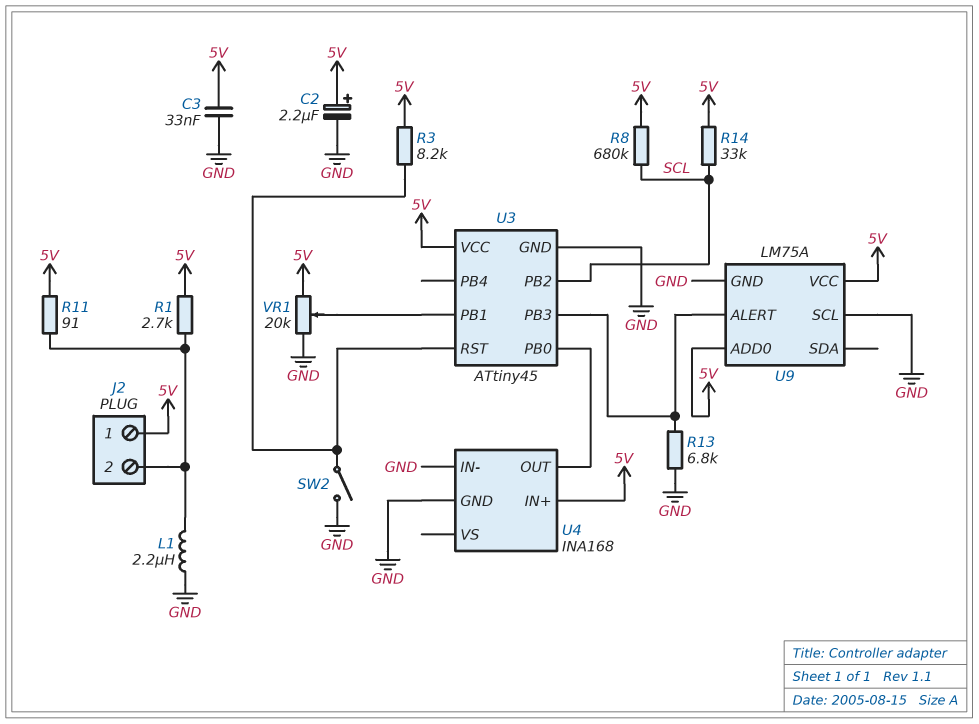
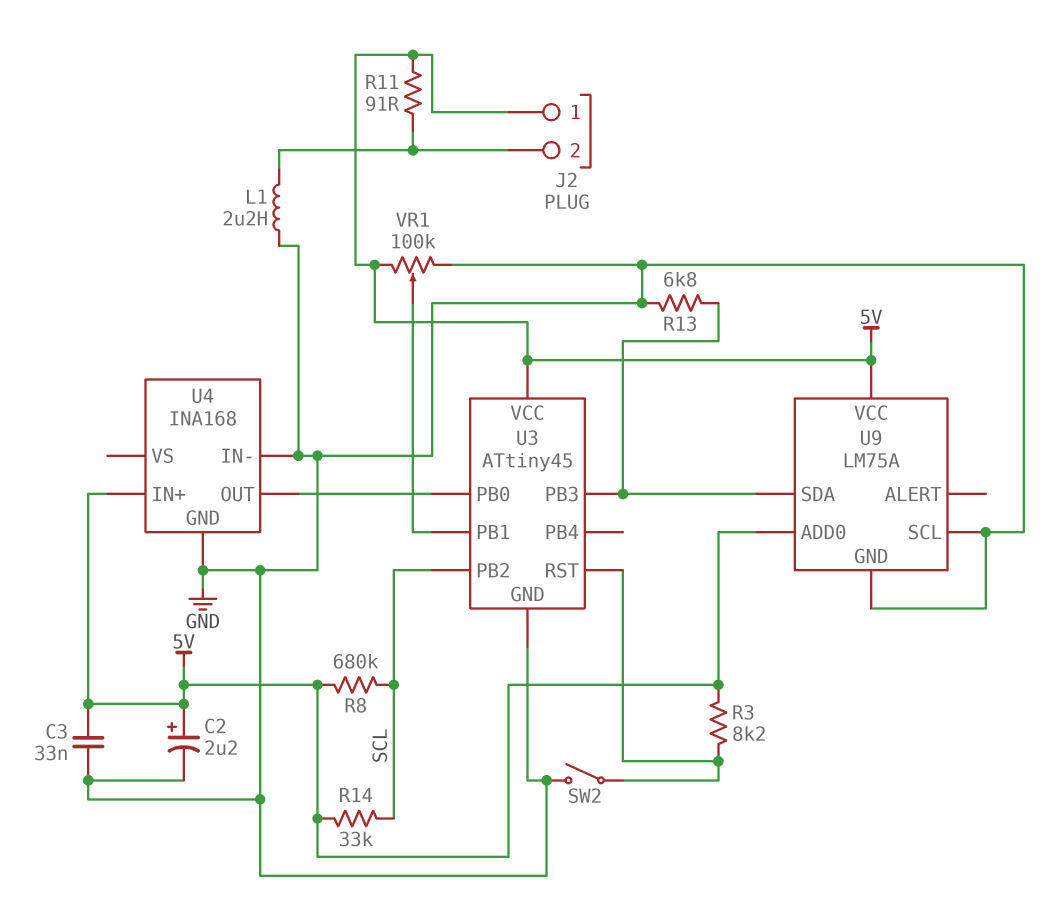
R1: 2.7k (5V, J2/2) -> none
U9 pin ALERT: U3/PB3 -> none
U9 pin SDA: none -> U3/PB3
VR1: 20k (5V, GND, wiper U3/PB1) -> 100k (5V, GND, wiper U3/PB1)

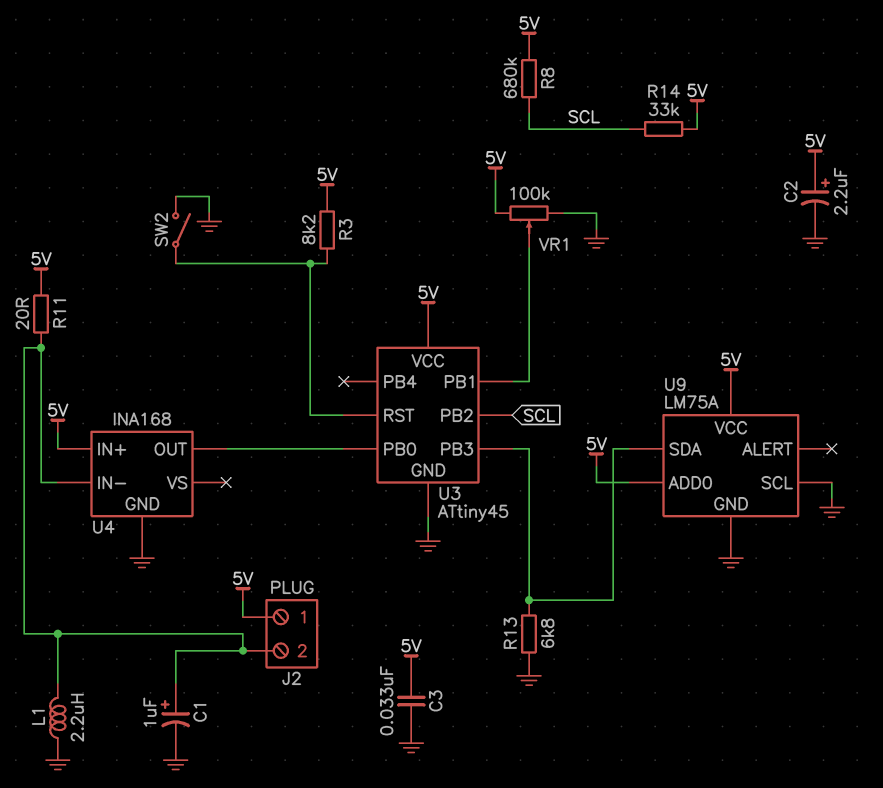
C1: none -> 1uF (plus J2/2, minus GND)
R11: 91 (5V, J2/2) -> 20 (5V, J2/2)
U4 pin IN-: GND -> J2/2

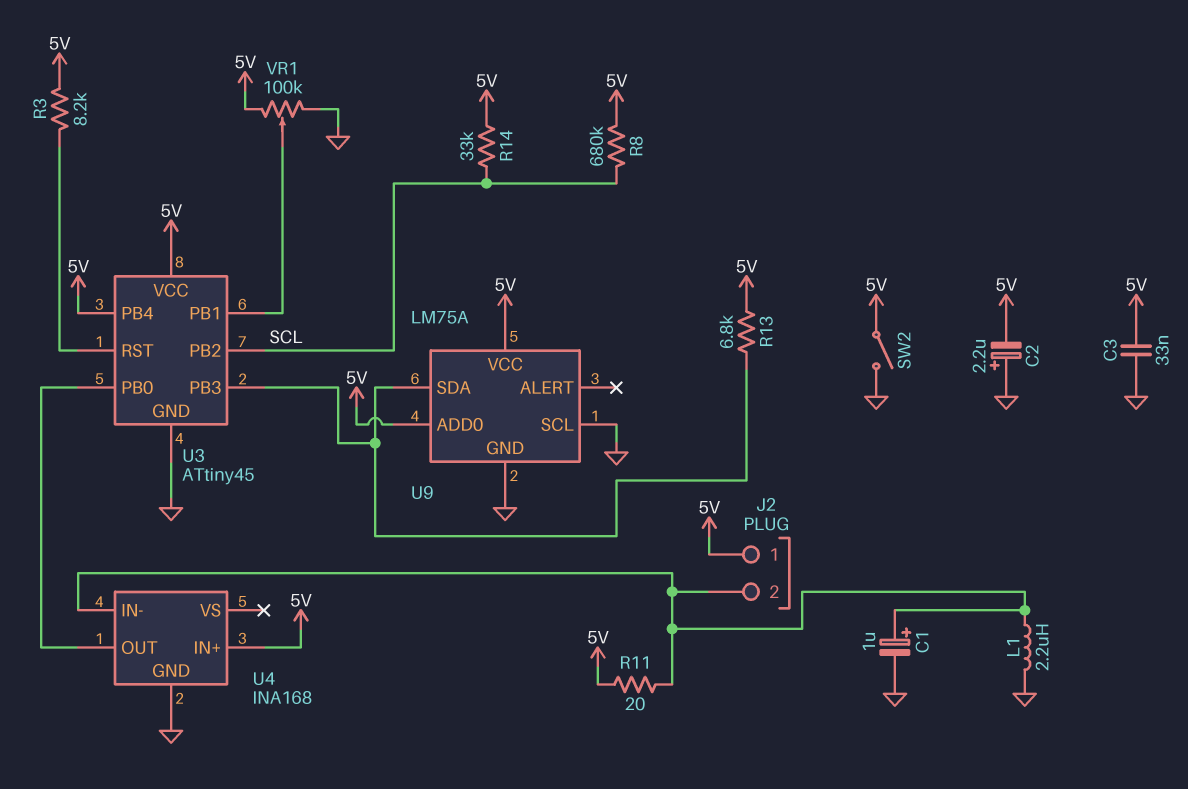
C2: 2.2uF (plus 5V, minus GND) -> 2.2uF (plus GND, minus 5V)
R13: 6.8k (GND, U3/PB3) -> 6.8k (5V, U3/PB3)
SW2: switch (GND, U3/RST) -> switch (5V, GND)
U3 pin PB4: none -> 5V

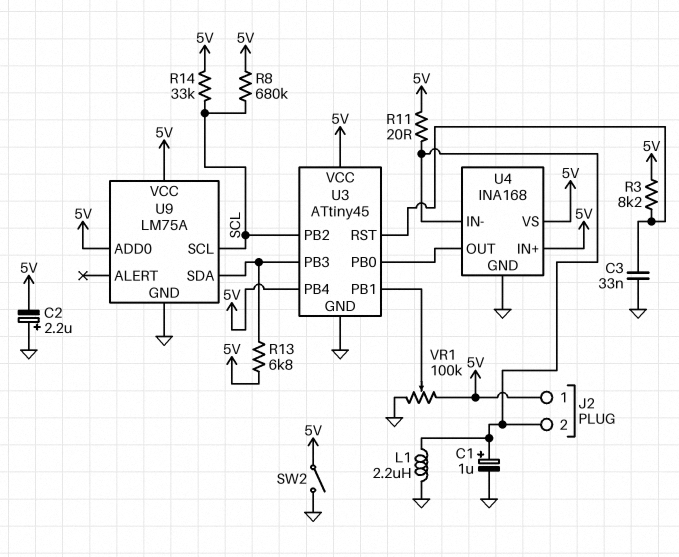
C3: 33nF (5V, GND) -> 33nF (GND, U3/RST)
U4 pin VS: none -> 5V
U9 pin SCL: GND -> SCL

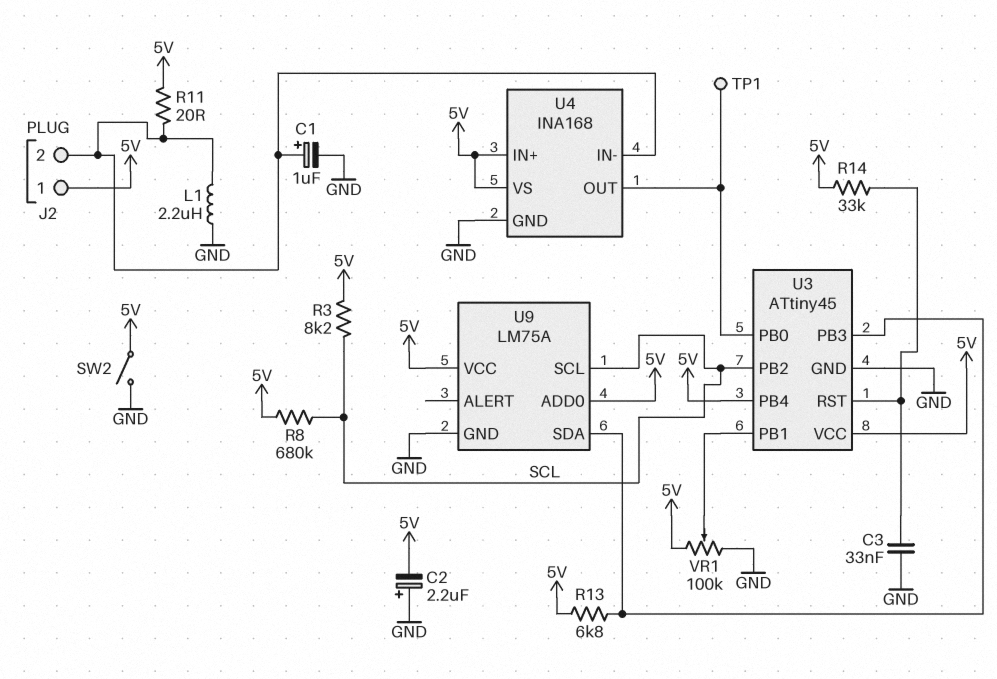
R3: 8.2k (5V, U3/RST) -> 8.2k (5V, SCL)
R14: 33k (5V, SCL) -> 33k (5V, U3/RST)
TP1: none -> test point (U3/PB0)

